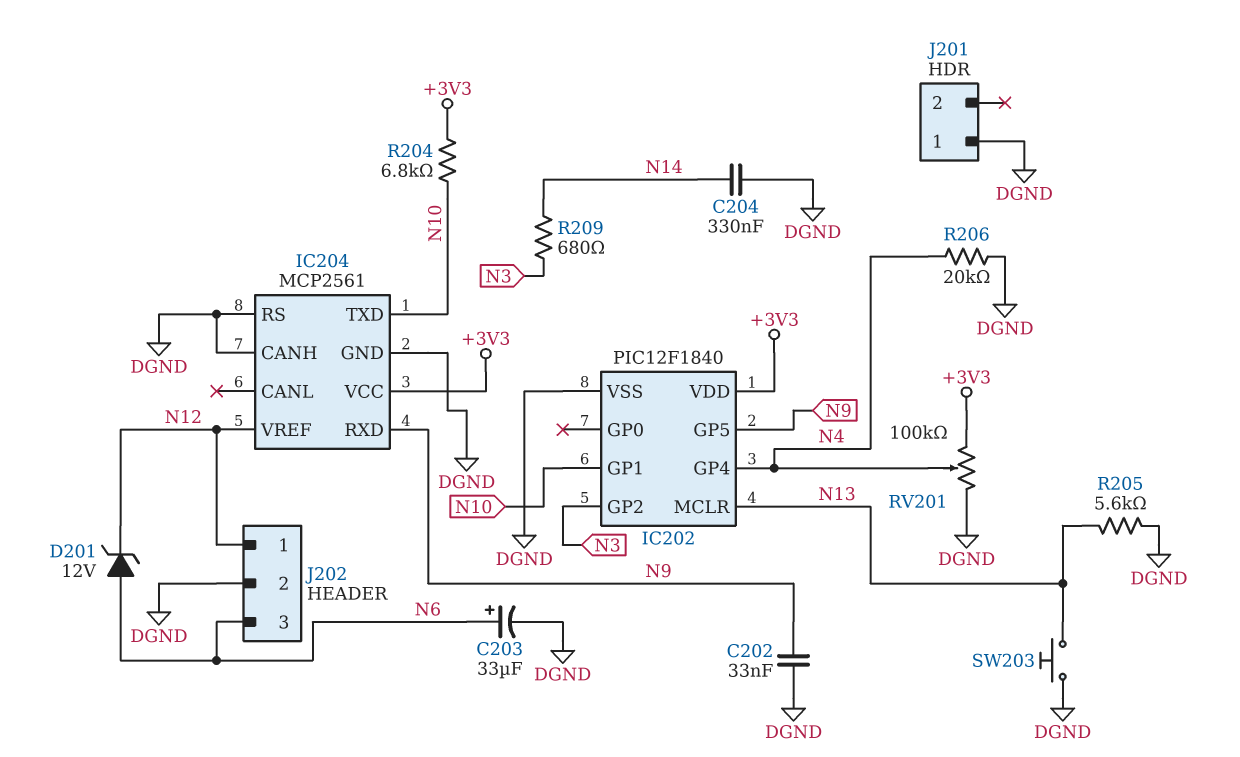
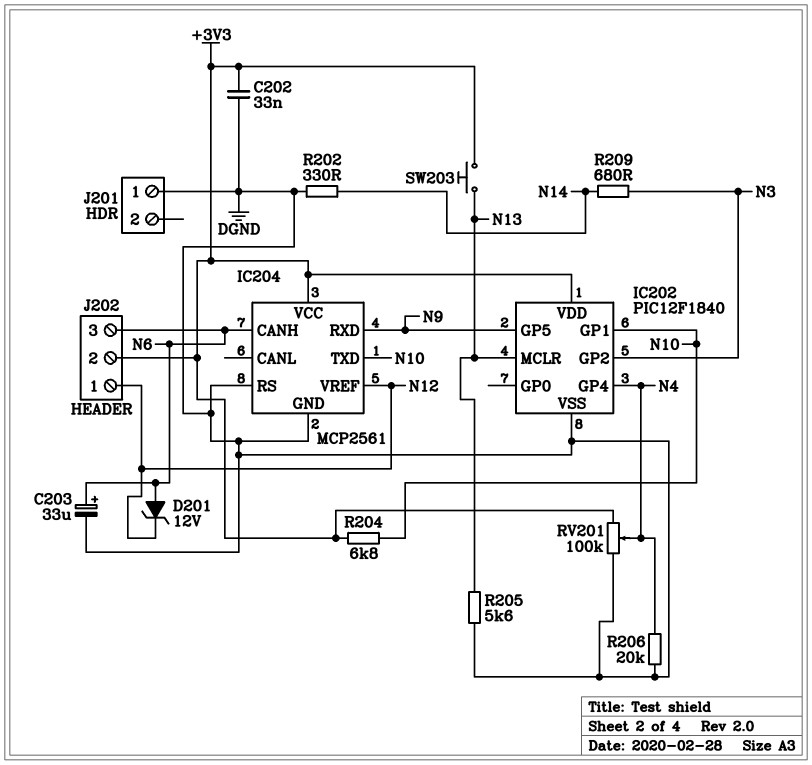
C202: 33nF (DGND, N9) -> 33nF (+3V3, DGND)
C204: 330nF (DGND, N14) -> none
IC204 pin CANH: DGND -> N6
J202 pin 2: DGND -> +3V3
R202: none -> 330 (DGND, N14)
SW203: button (DGND, N13) -> button (+3V3, N13)

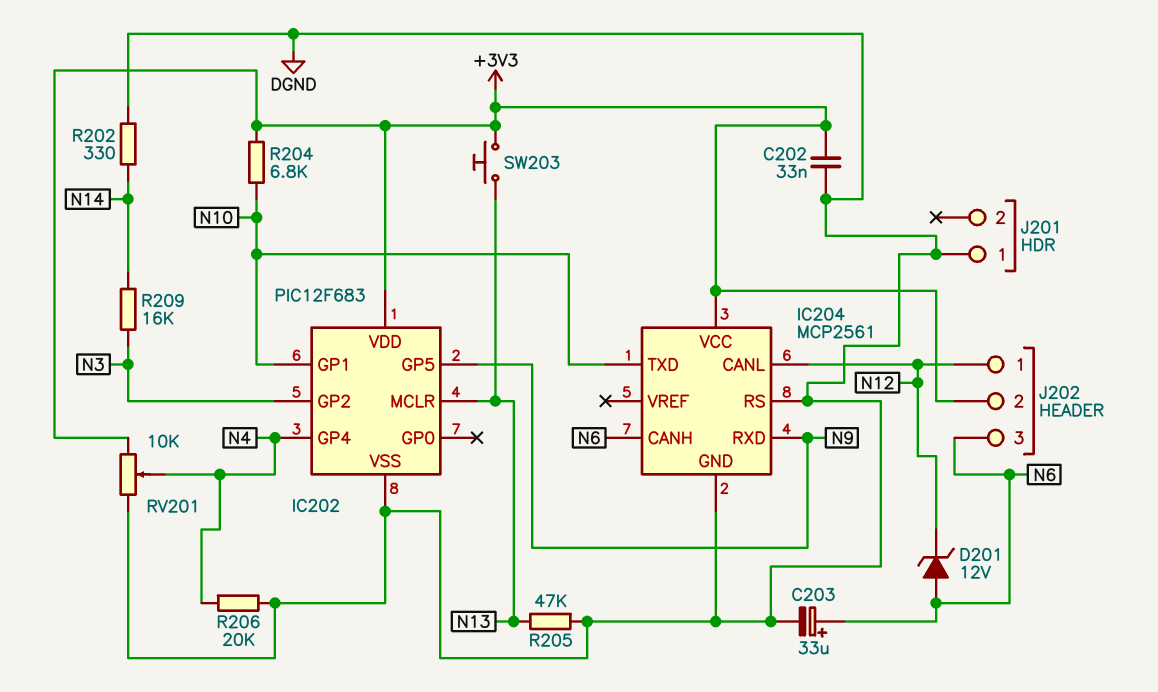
IC202: PIC12F1840 -> PIC12F683
IC204 pin CANL: none -> N12
IC204 pin VREF: N12 -> none
R205: 5.6k (DGND, N13) -> 47k (DGND, N13)
R209: 680 (N3, N14) -> 16k (N3, N14)
RV201: 100k (+3V3, DGND, wiper N4) -> 10k (+3V3, DGND, wiper N4)

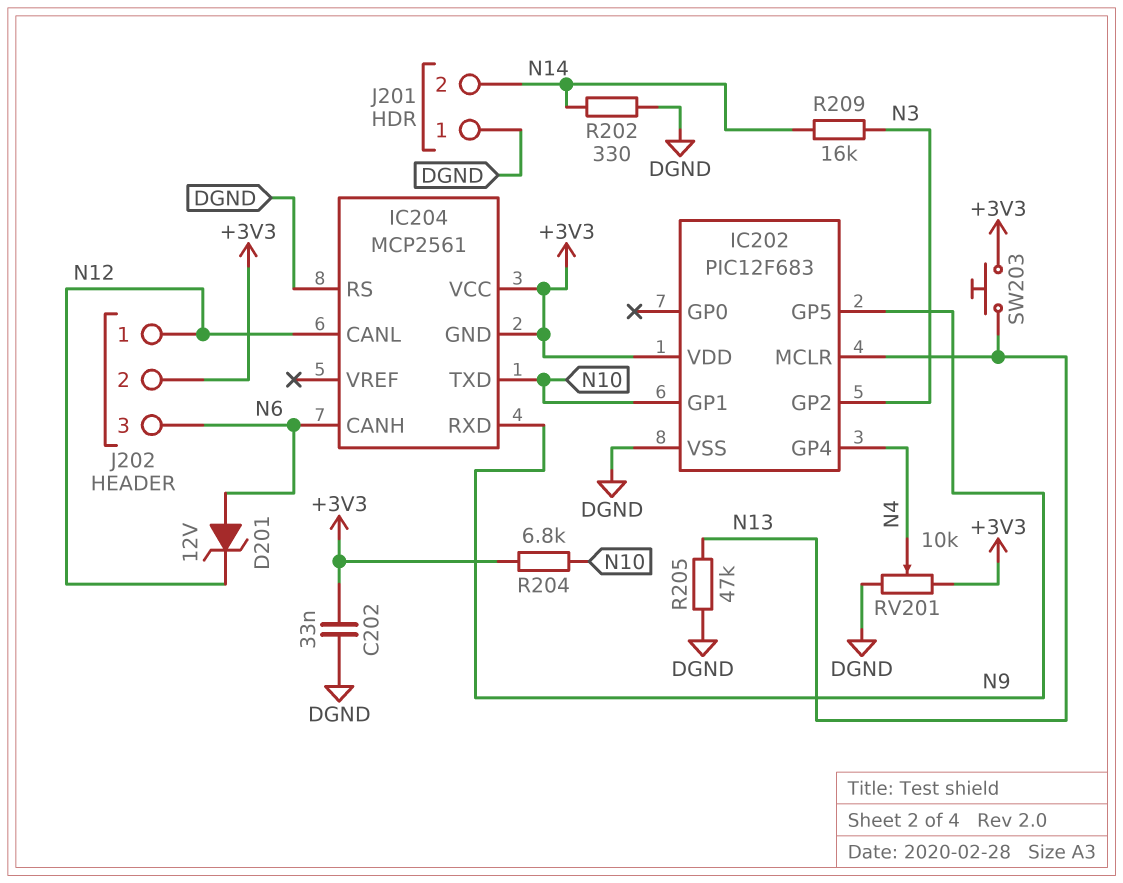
C203: 33uF (plus N6, minus DGND) -> none
IC204 pin GND: DGND -> +3V3
J201 pin 2: none -> N14
R206: 20k (DGND, N4) -> none

